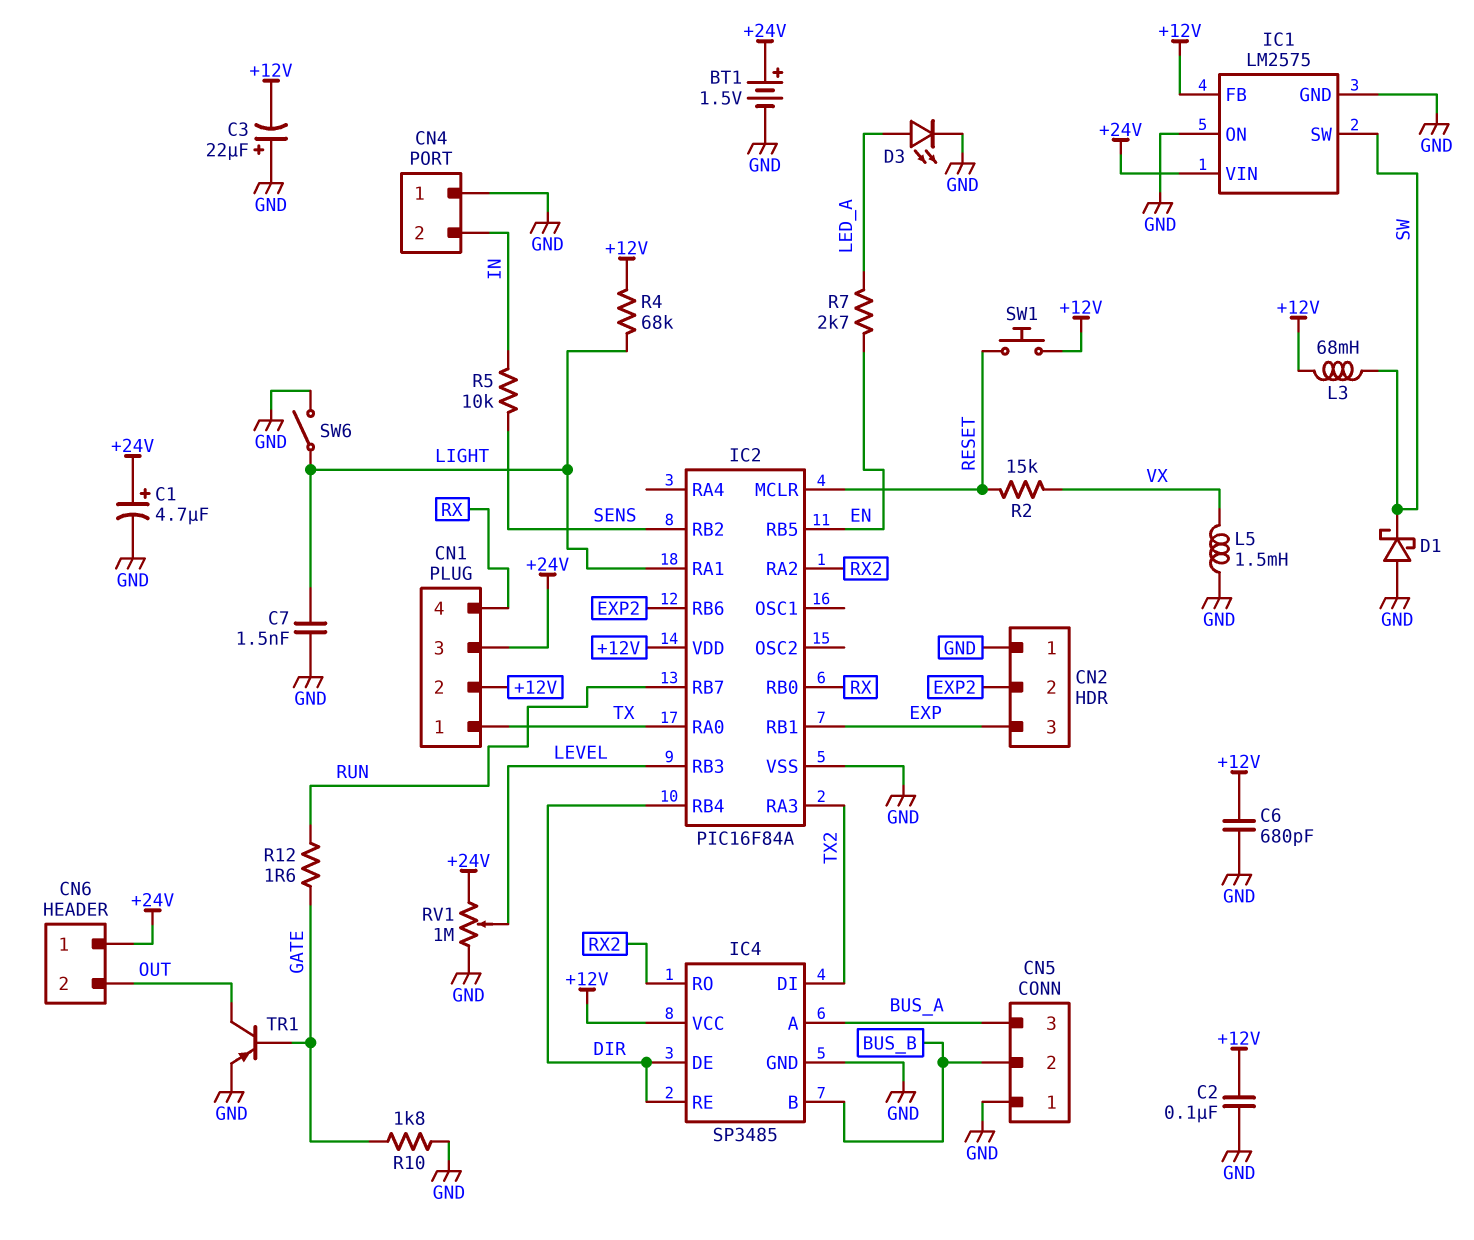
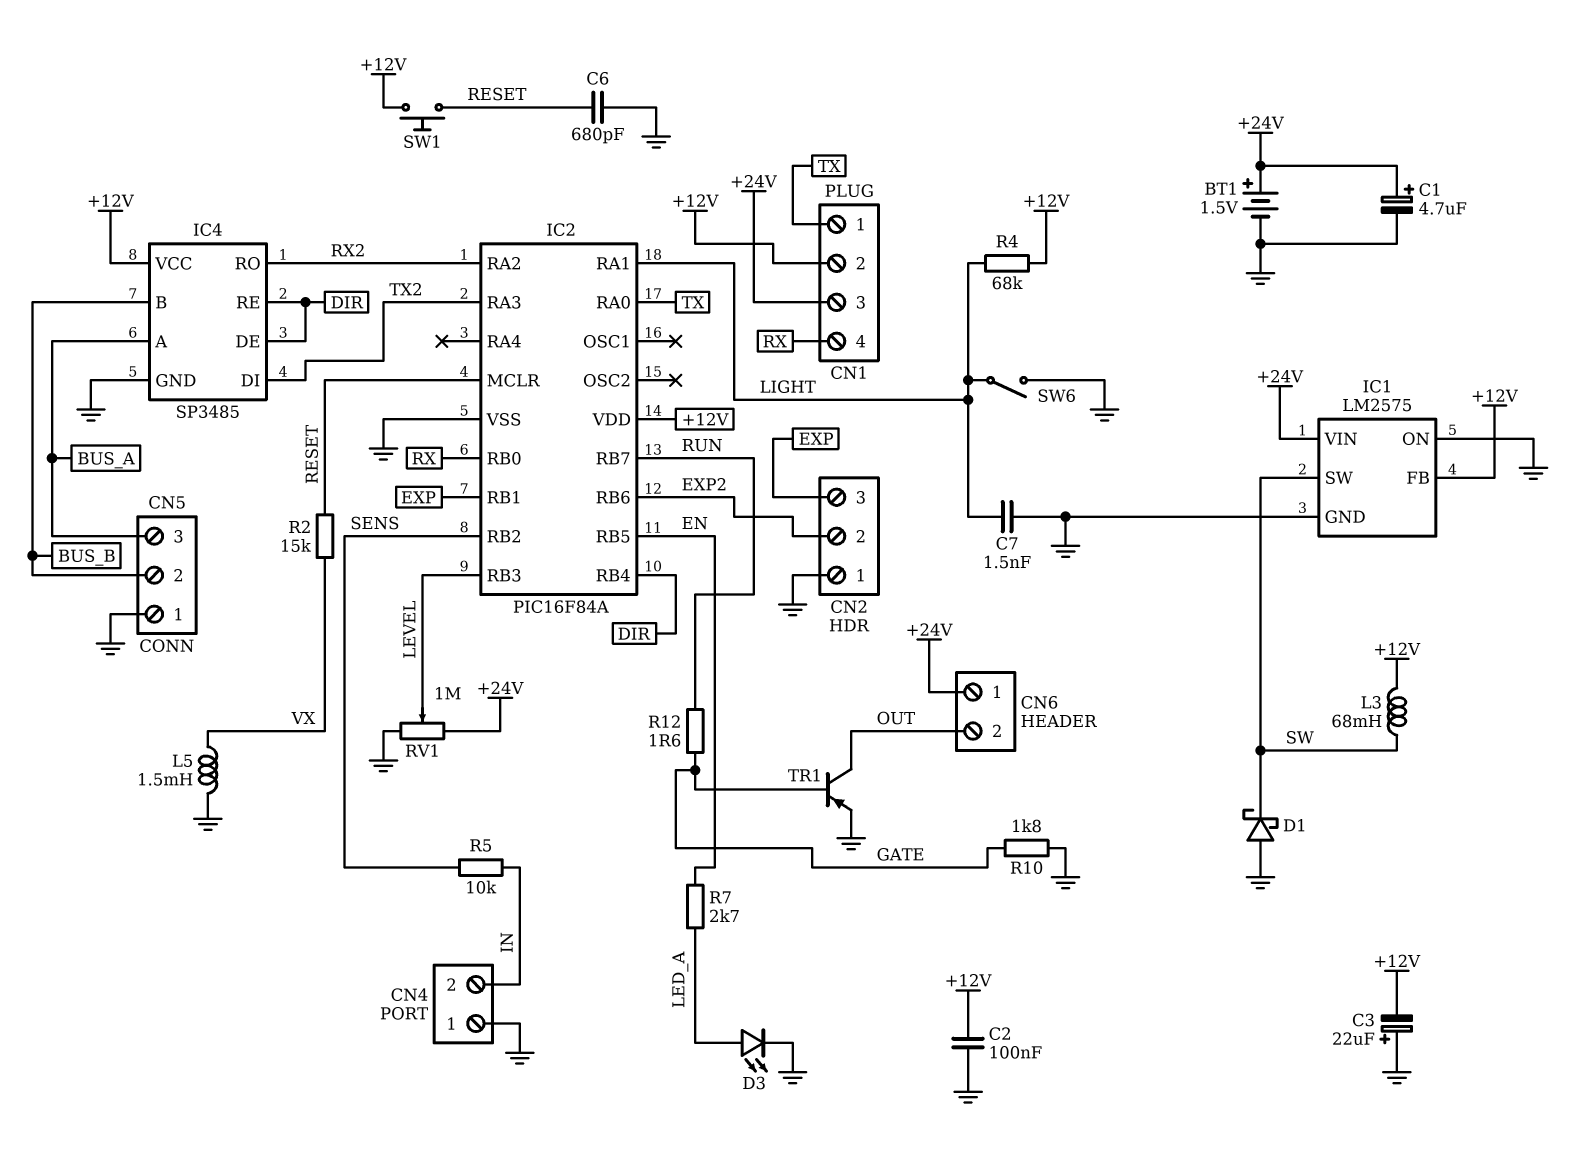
C6: 680pF (+12V, GND) -> 680pF (GND, RESET)

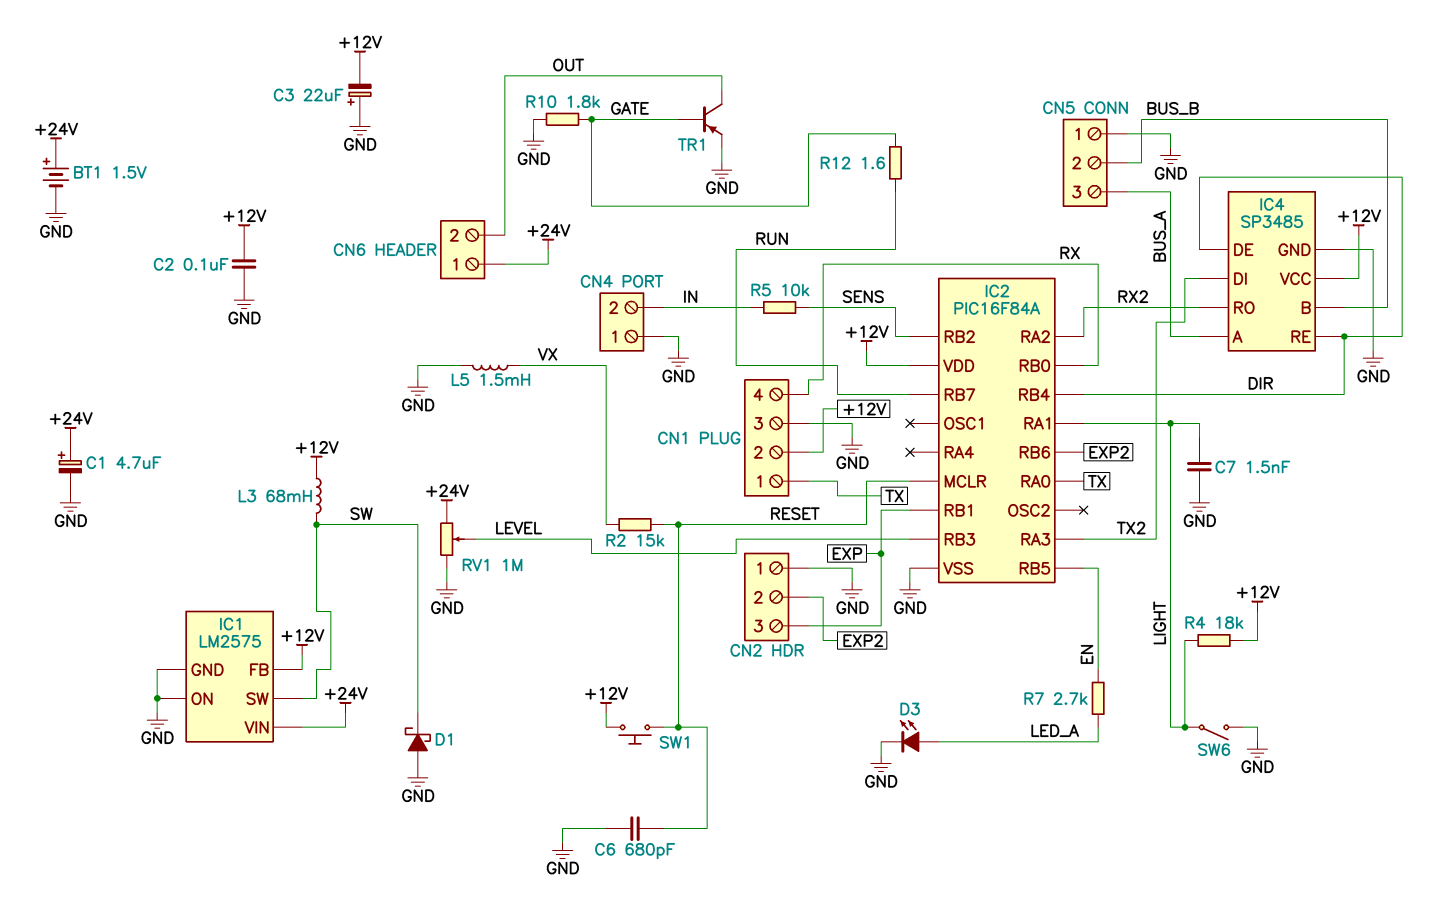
CN1 pin 3: +24V -> GND
R4: 68k (+12V, LIGHT) -> 18k (+12V, LIGHT)

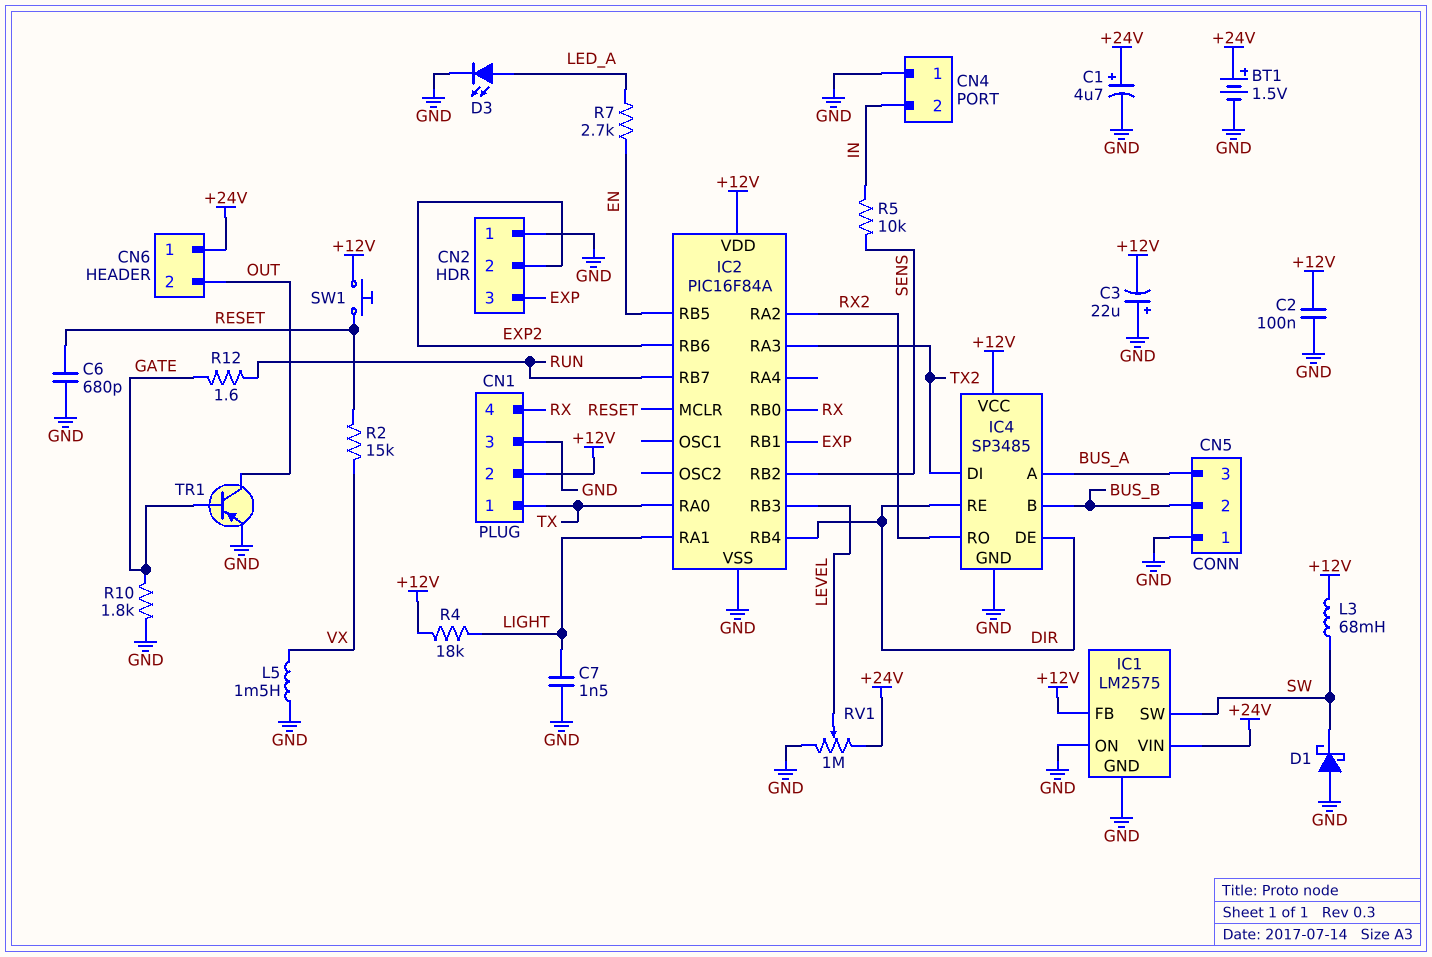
SW6: switch (GND, LIGHT) -> none

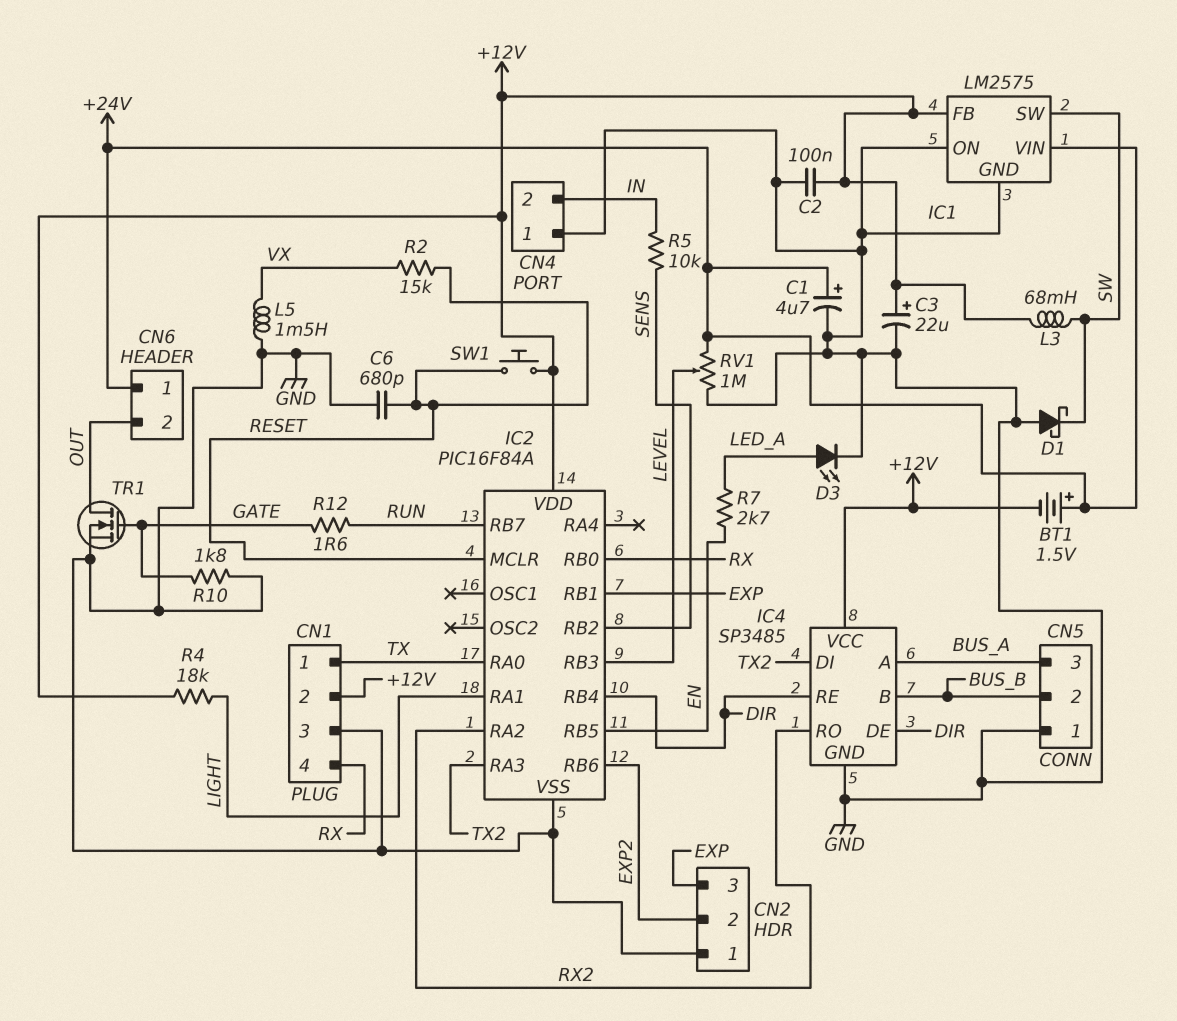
BT1: 1.5V (plus +24V, minus GND) -> 1.5V (plus +24V, minus +12V)
C3: 22uF (plus GND, minus +12V) -> 22uF (plus +12V, minus GND)
C7: 1.5nF (GND, LIGHT) -> none
TR1: PNP (B GATE, C OUT, E GND) -> NMOS (G GATE, D OUT, S GND)

